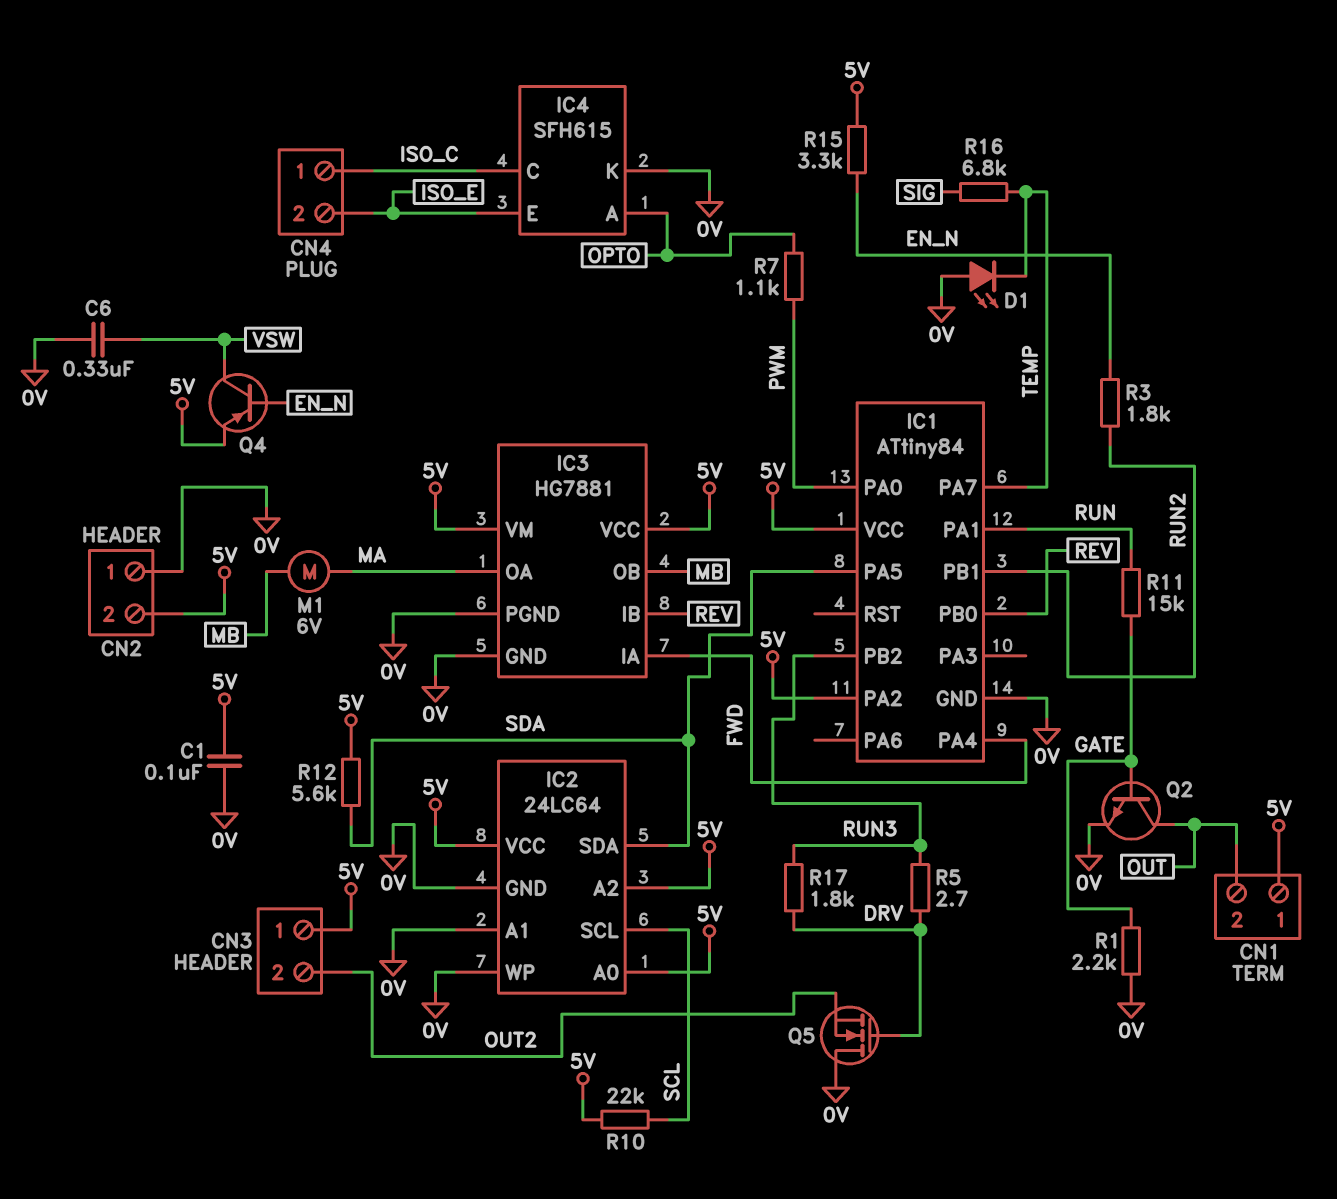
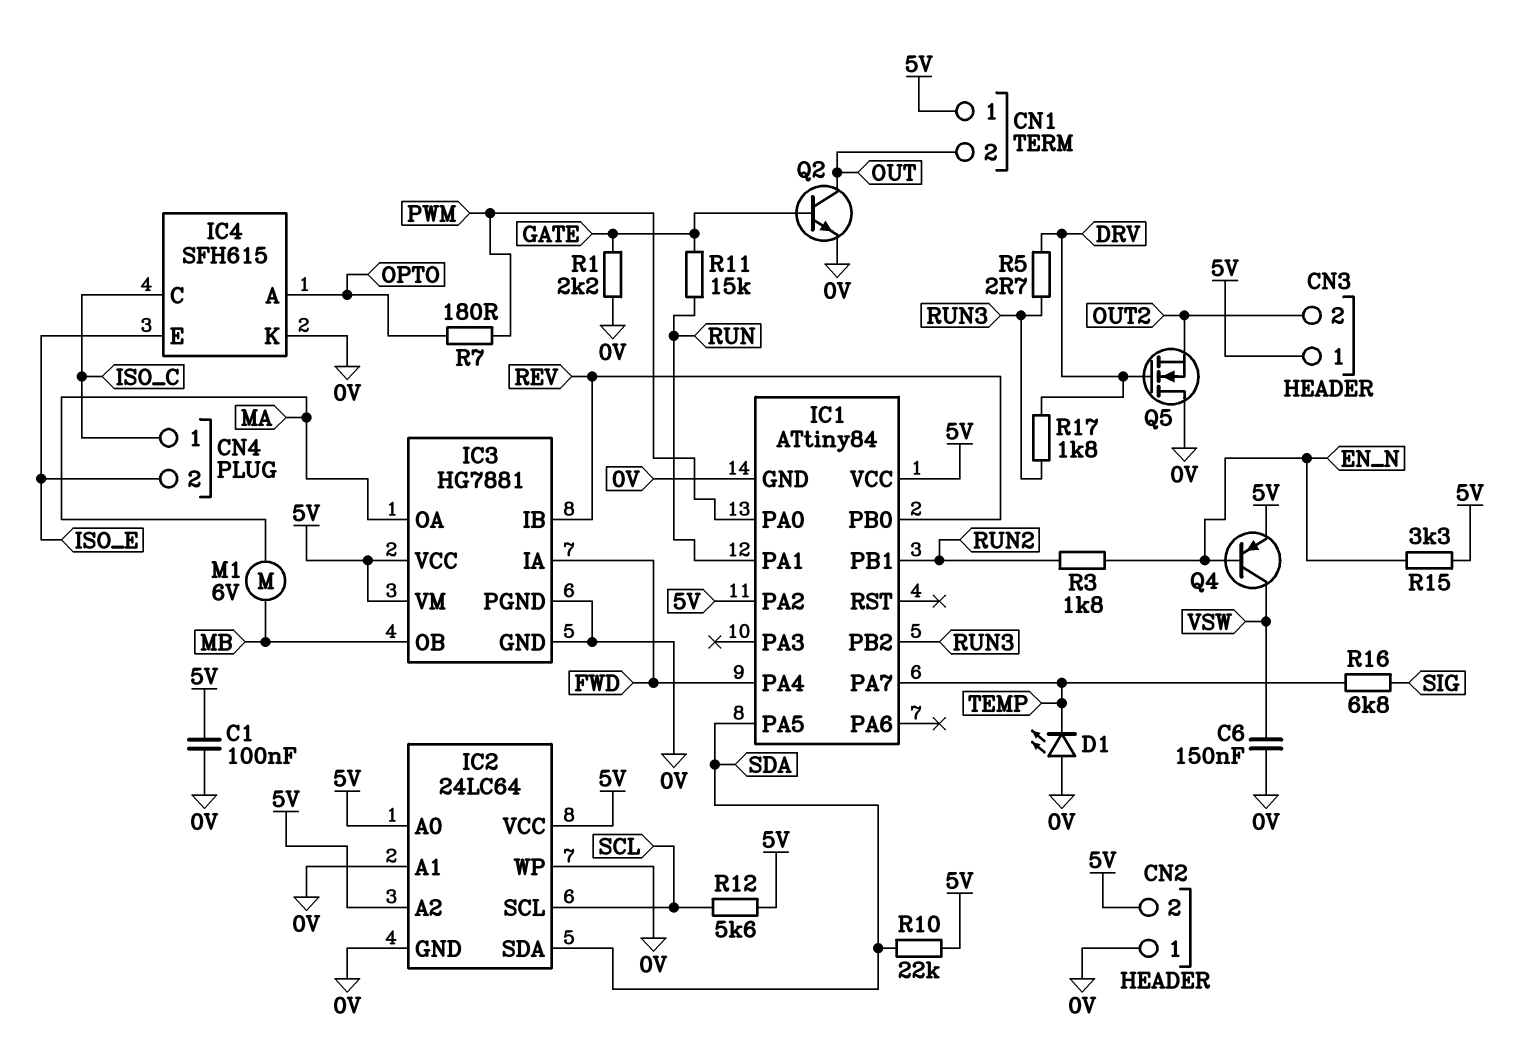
C6: 330nF (0V, VSW) -> 150nF (0V, VSW)
R7: 1.1k (OPTO, PWM) -> 180 (OPTO, PWM)
R10: 22k (5V, SCL) -> 22k (5V, SDA)
R12: 5.6k (5V, SDA) -> 5.6k (5V, SCL)

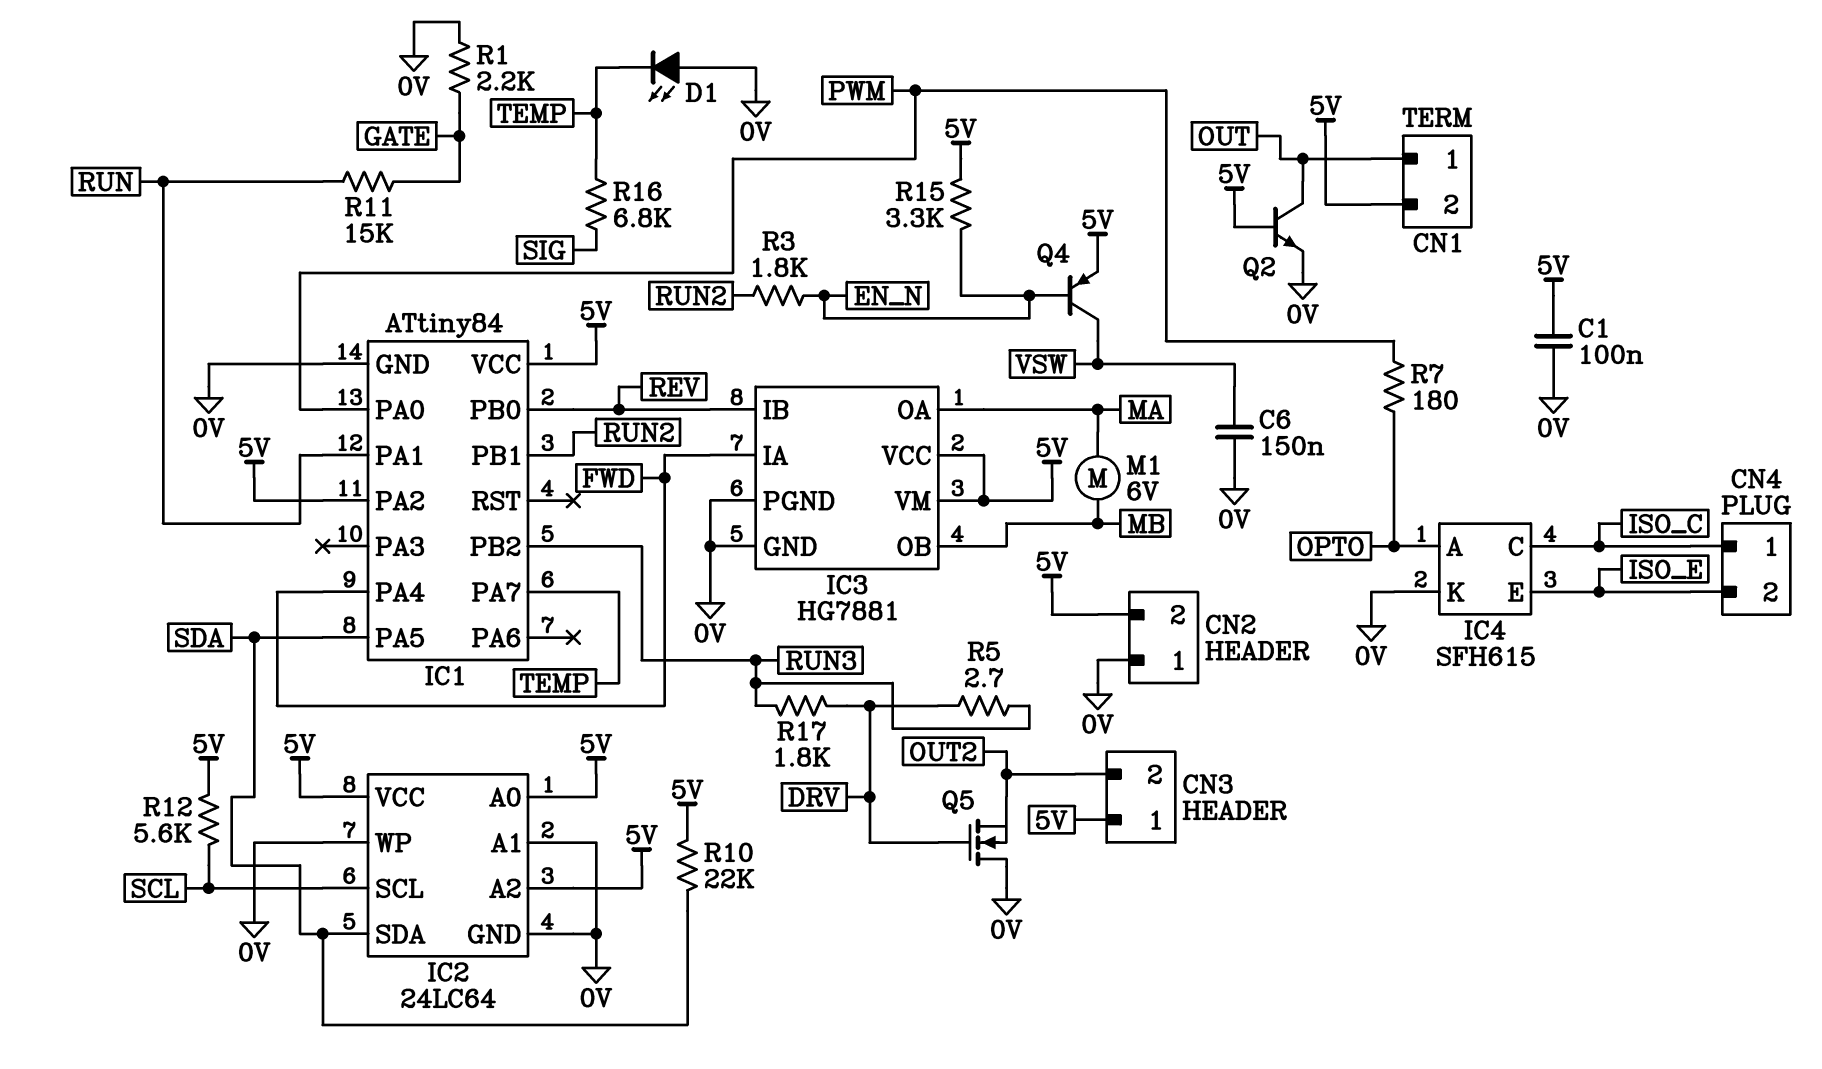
CN1 pin 1: 5V -> OUT
CN1 pin 2: OUT -> 5V
Q2: NPN (B GATE, C OUT, E 0V) -> NPN (B 5V, C OUT, E 0V)

